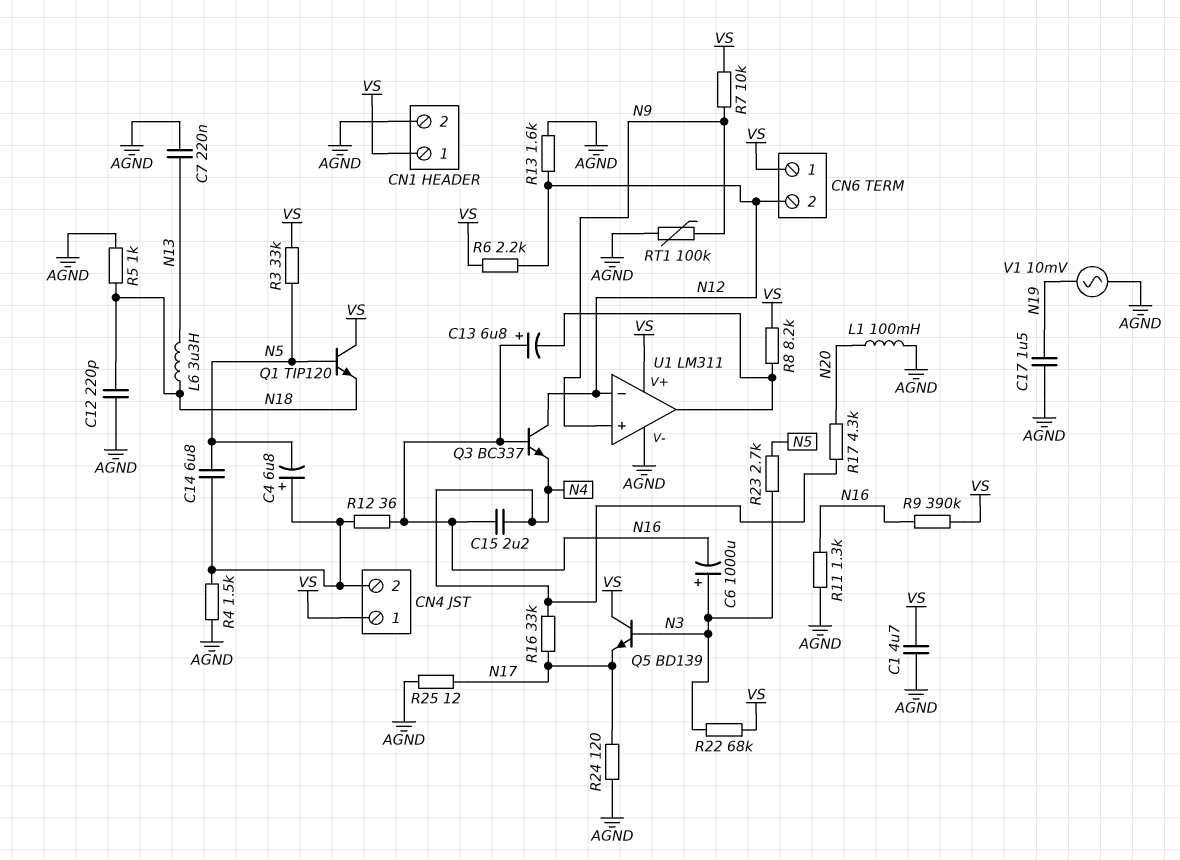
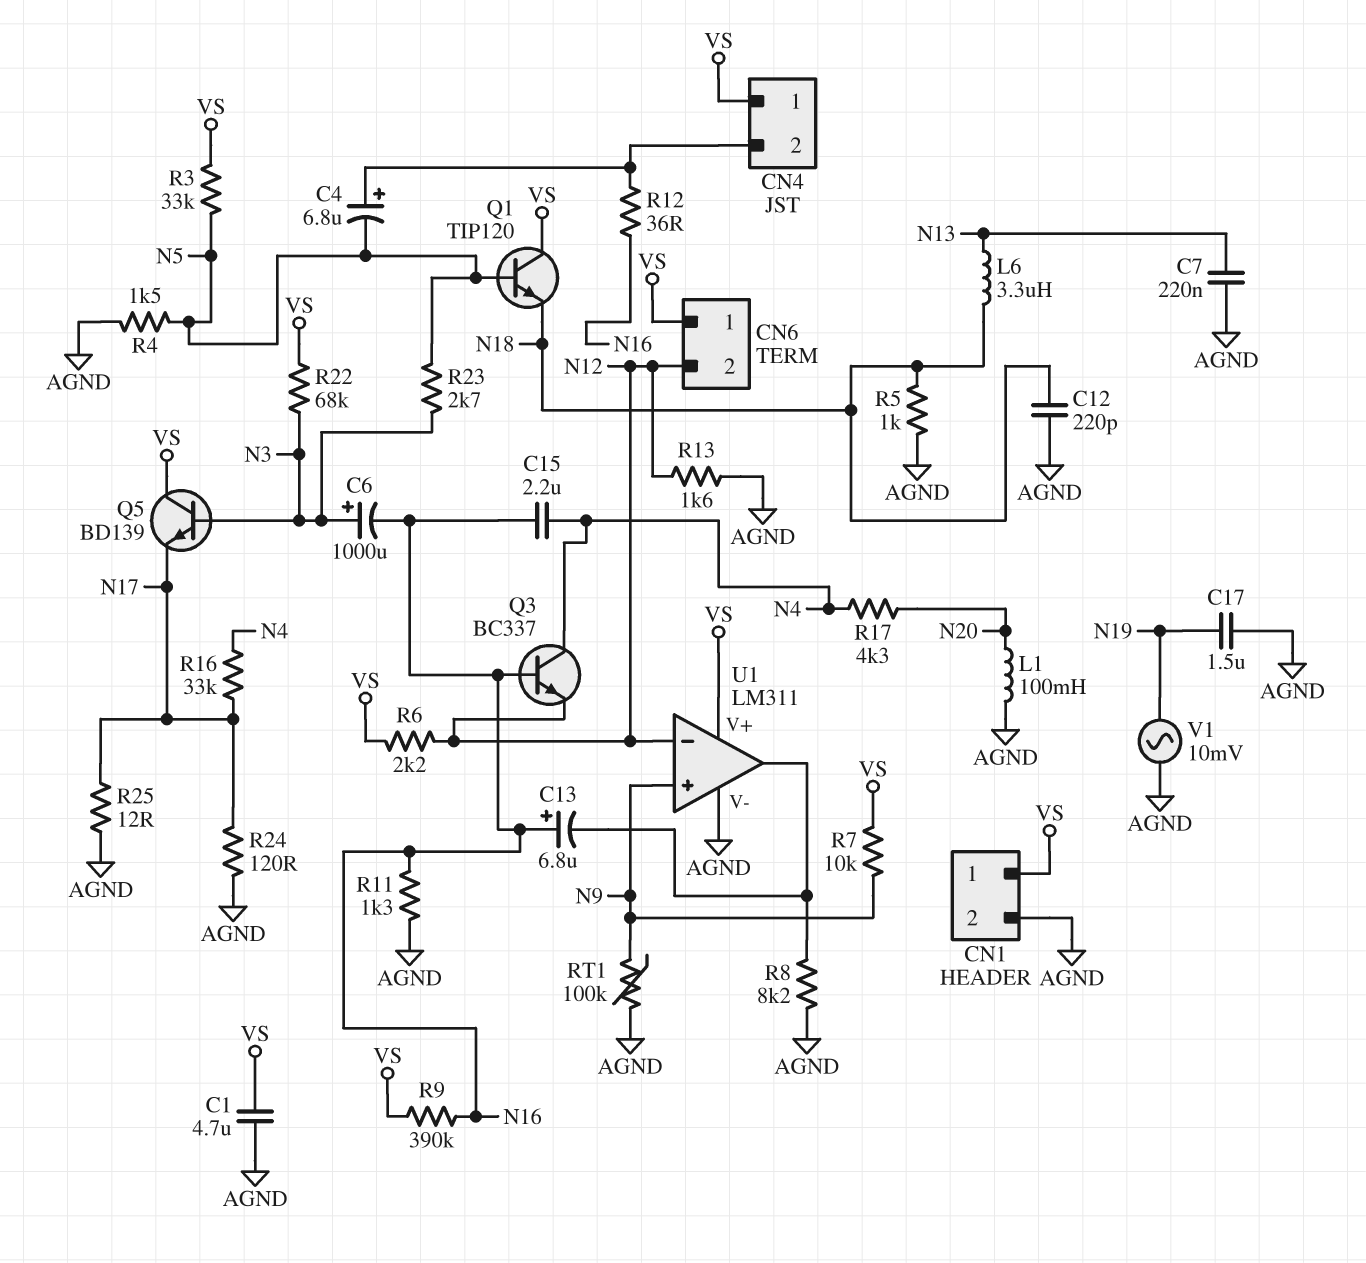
C14: 6.8uF (CN4/2, N5) -> none
Q3: NPN BC337 (B N16, C N12, E N4) -> NPN BC337 (B N16, C N4, E N12)
R4: 1.5k (AGND, CN4/2) -> 1.5k (AGND, N5)
R8: 8.2k (U1/out, VS) -> 8.2k (AGND, U1/out)

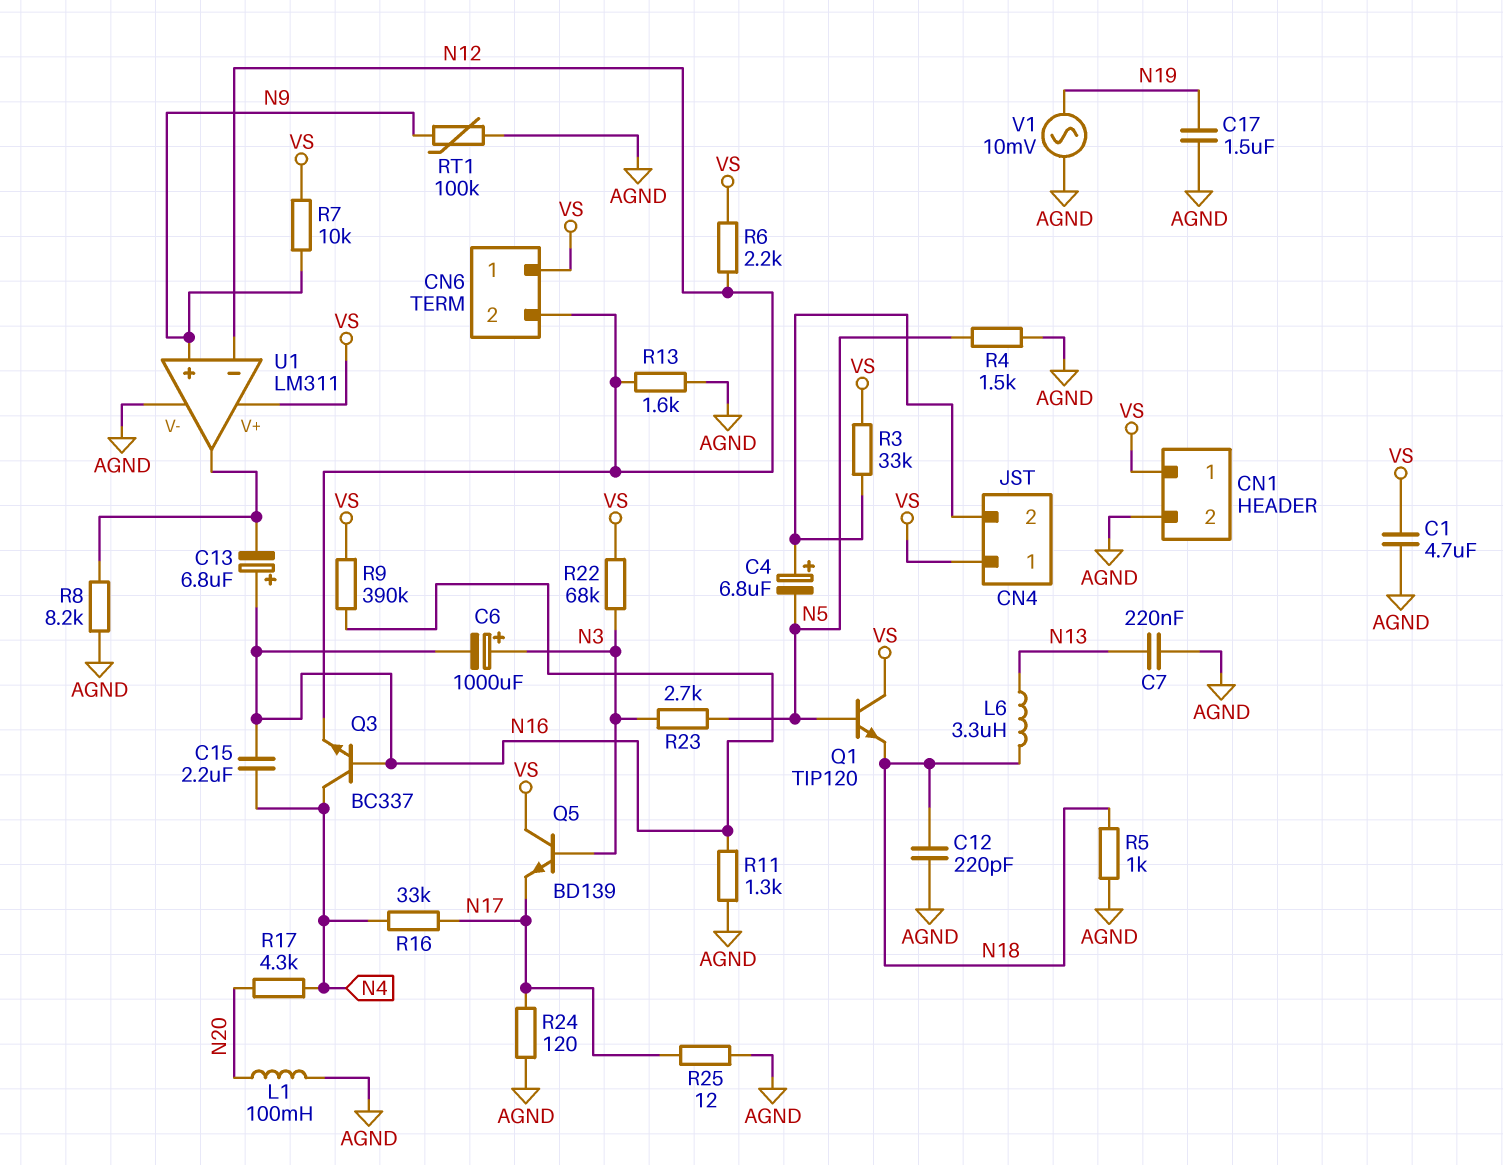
R3: 33k (N5, VS) -> 33k (CN4/2, VS)
R12: 36 (CN4/2, N16) -> none

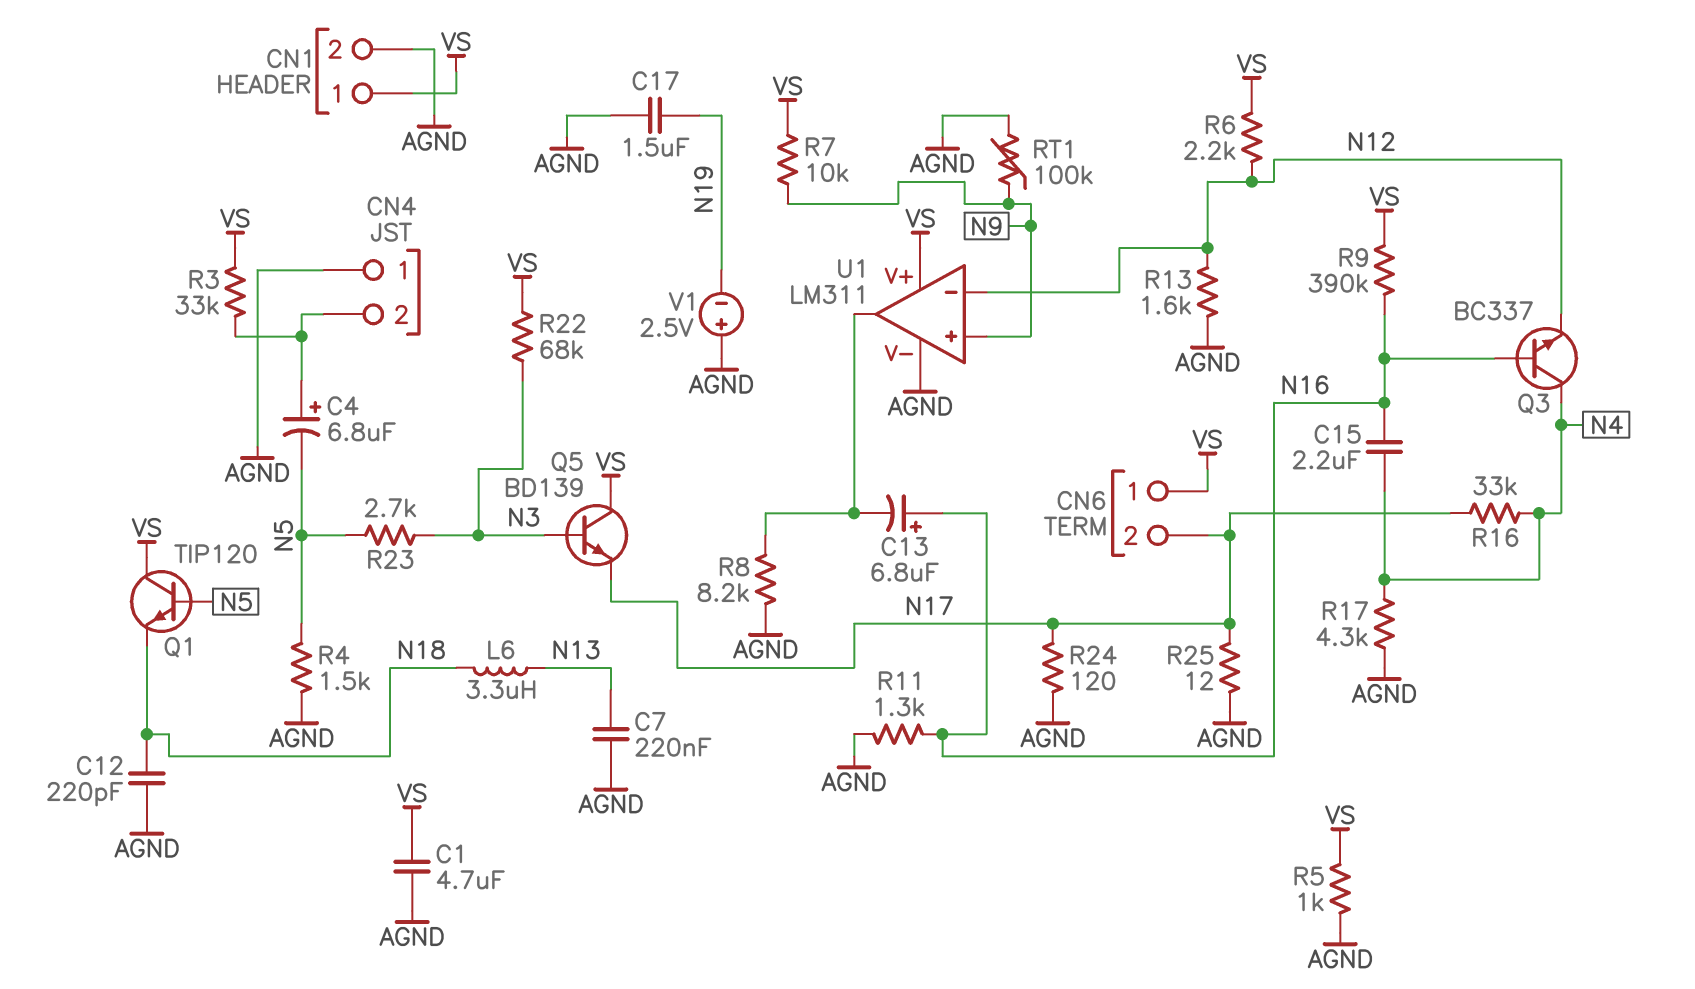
C6: 1000uF (plus N3, minus N16) -> none
CN4 pin 1: VS -> AGND
CN6 pin 2: N12 -> N17
L1: 100mH (AGND, N20) -> none
R5: 1k (AGND, N18) -> 1k (AGND, VS)
R17: 4.3k (N4, N20) -> 4.3k (AGND, N4)
V1: AC 10mV (AGND, N19) -> 2.5V (plus AGND, minus N19)

